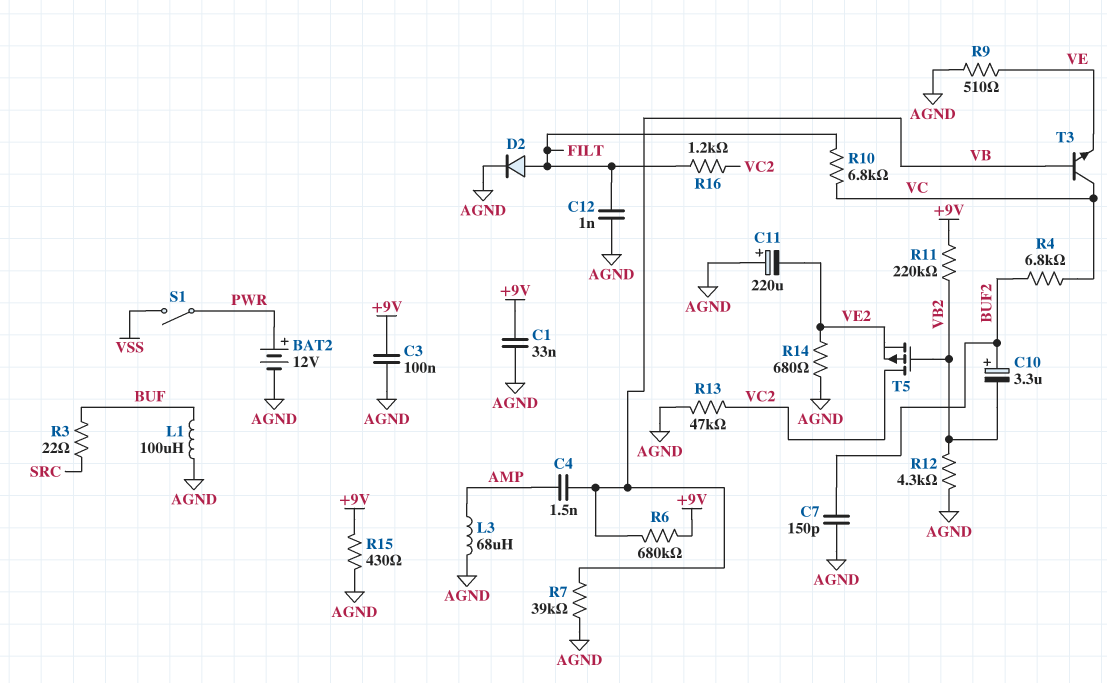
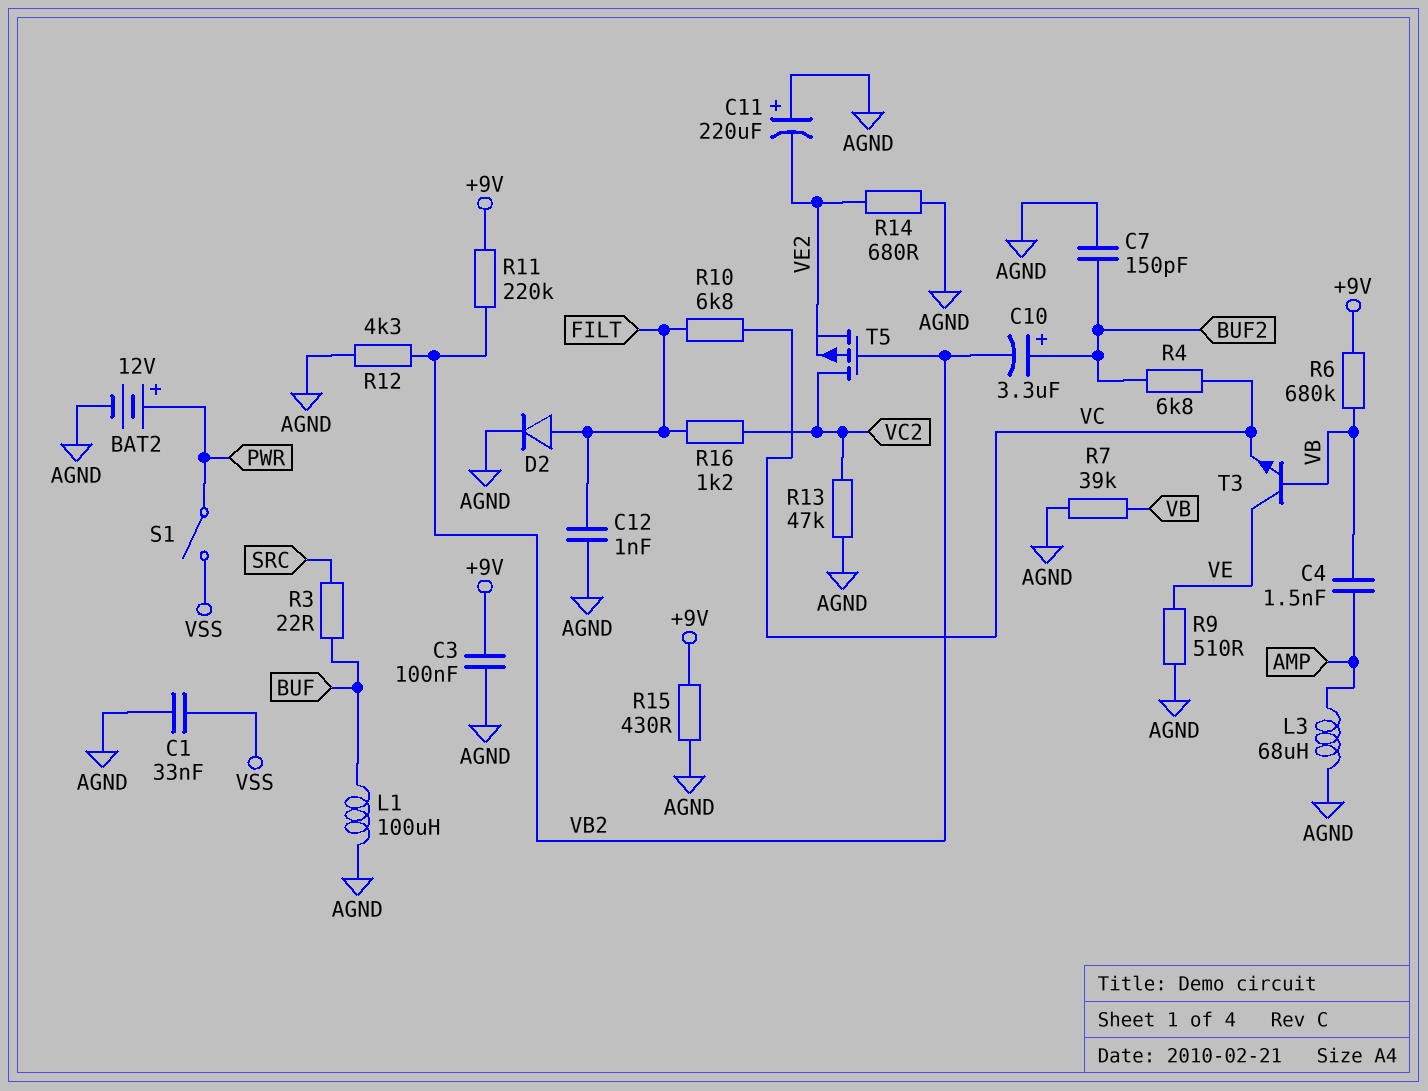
C1: 33nF (+9V, AGND) -> 33nF (AGND, VSS)
T3: NPN (B VB, C VC, E VE) -> NPN (B VB, C VE, E VC)

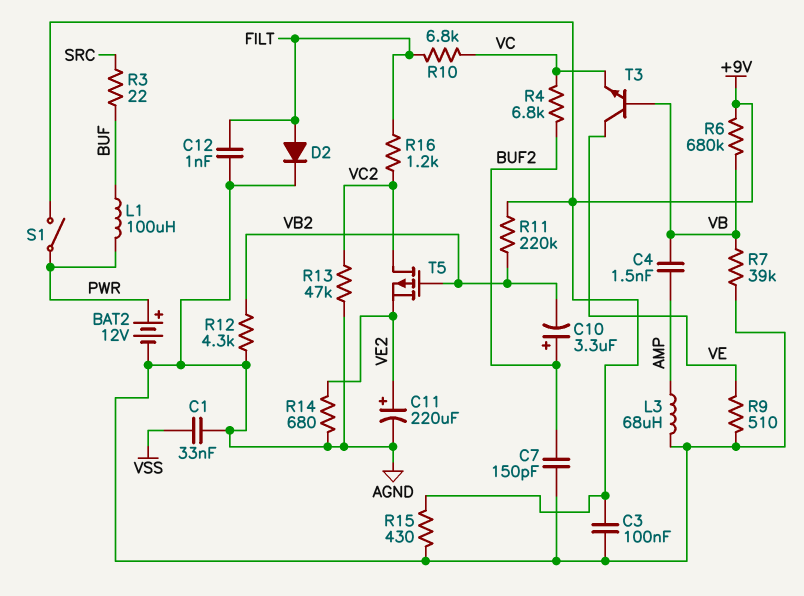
C11: 220uF (plus AGND, minus VE2) -> 220uF (plus VE2, minus AGND)
L1: 100uH (AGND, BUF) -> 100uH (BUF, PWR)
S1: switch (PWR, VSS) -> switch (+9V, PWR)

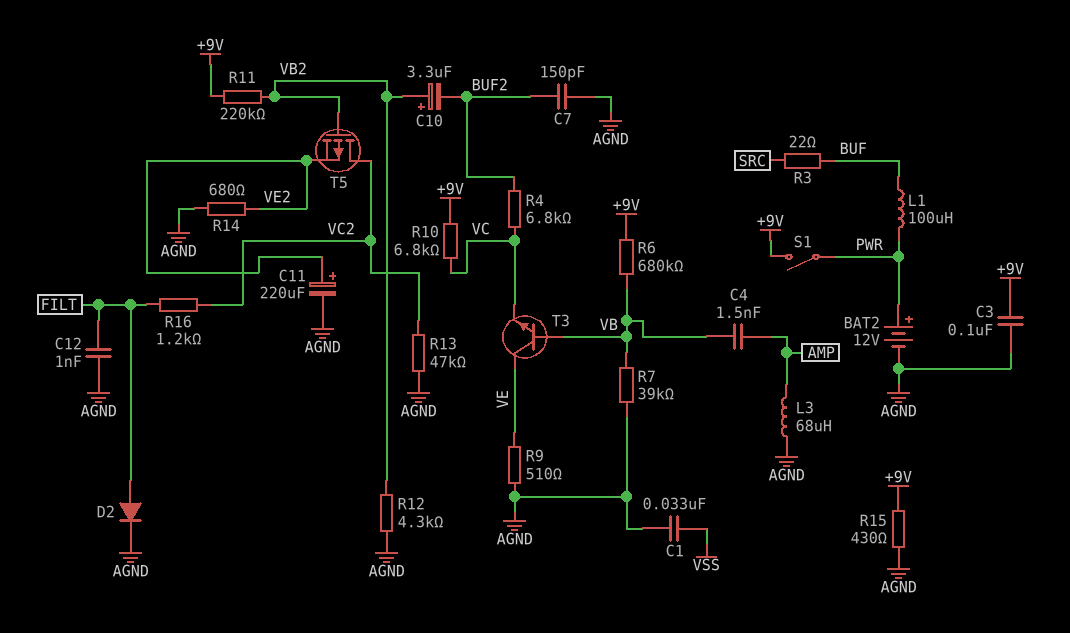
C10: 3.3uF (plus BUF2, minus VB2) -> 3.3uF (plus VB2, minus BUF2)
R10: 6.8k (FILT, VC) -> 6.8k (+9V, VC)

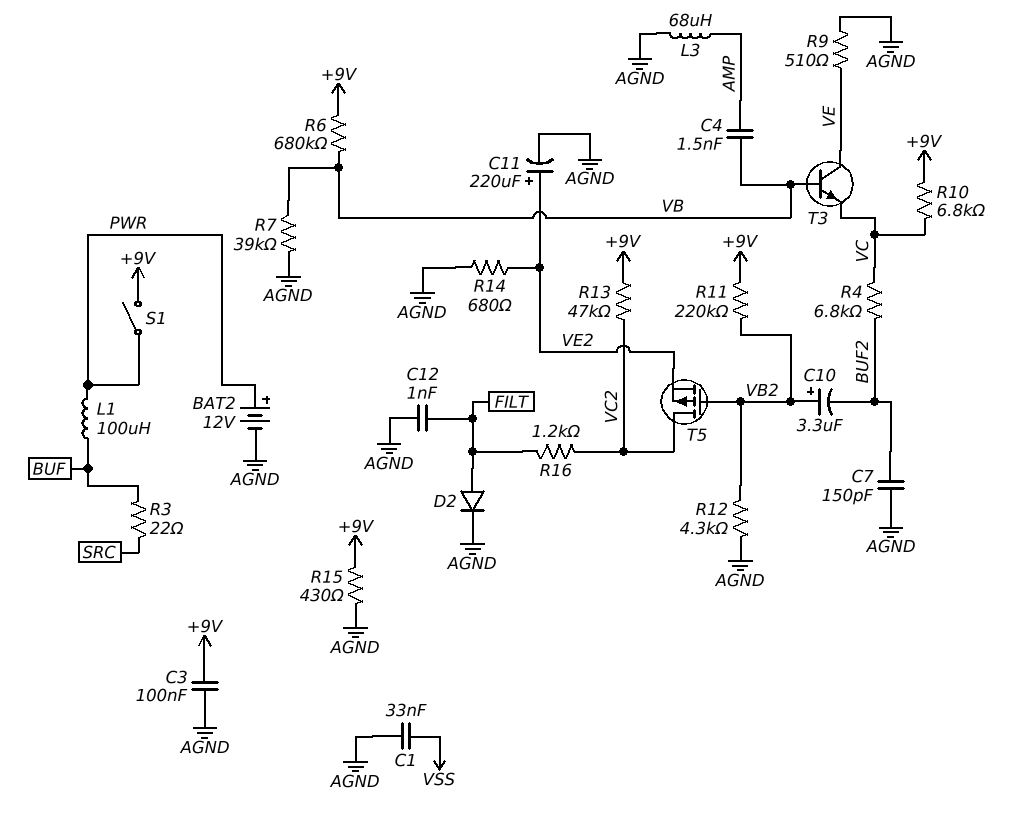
R13: 47k (AGND, VC2) -> 47k (+9V, VC2)

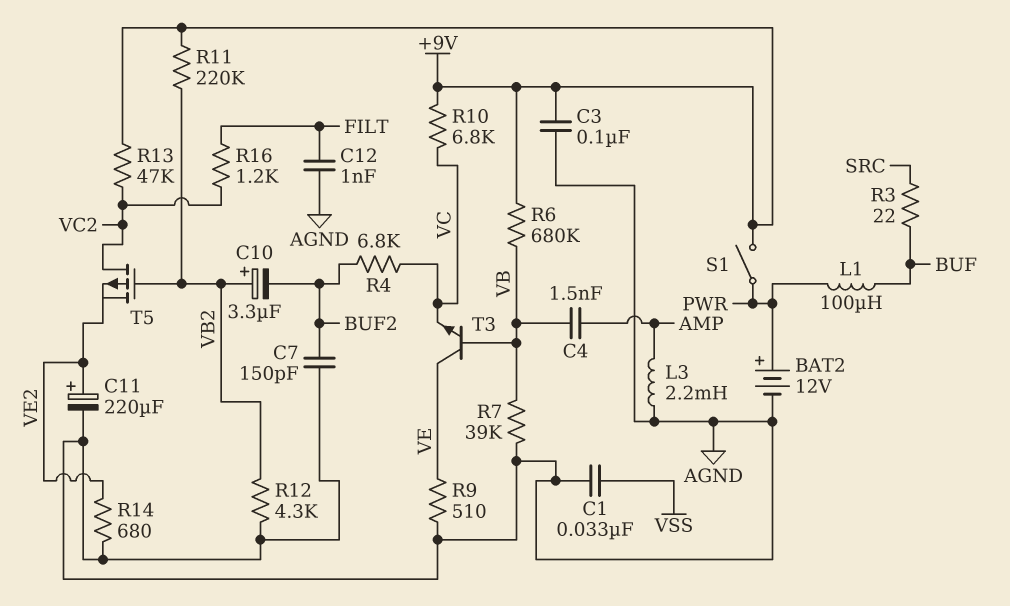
D2: diode (A FILT, K AGND) -> none
L3: 68uH (AGND, AMP) -> 2.2mH (AGND, AMP)
R15: 430 (+9V, AGND) -> none

